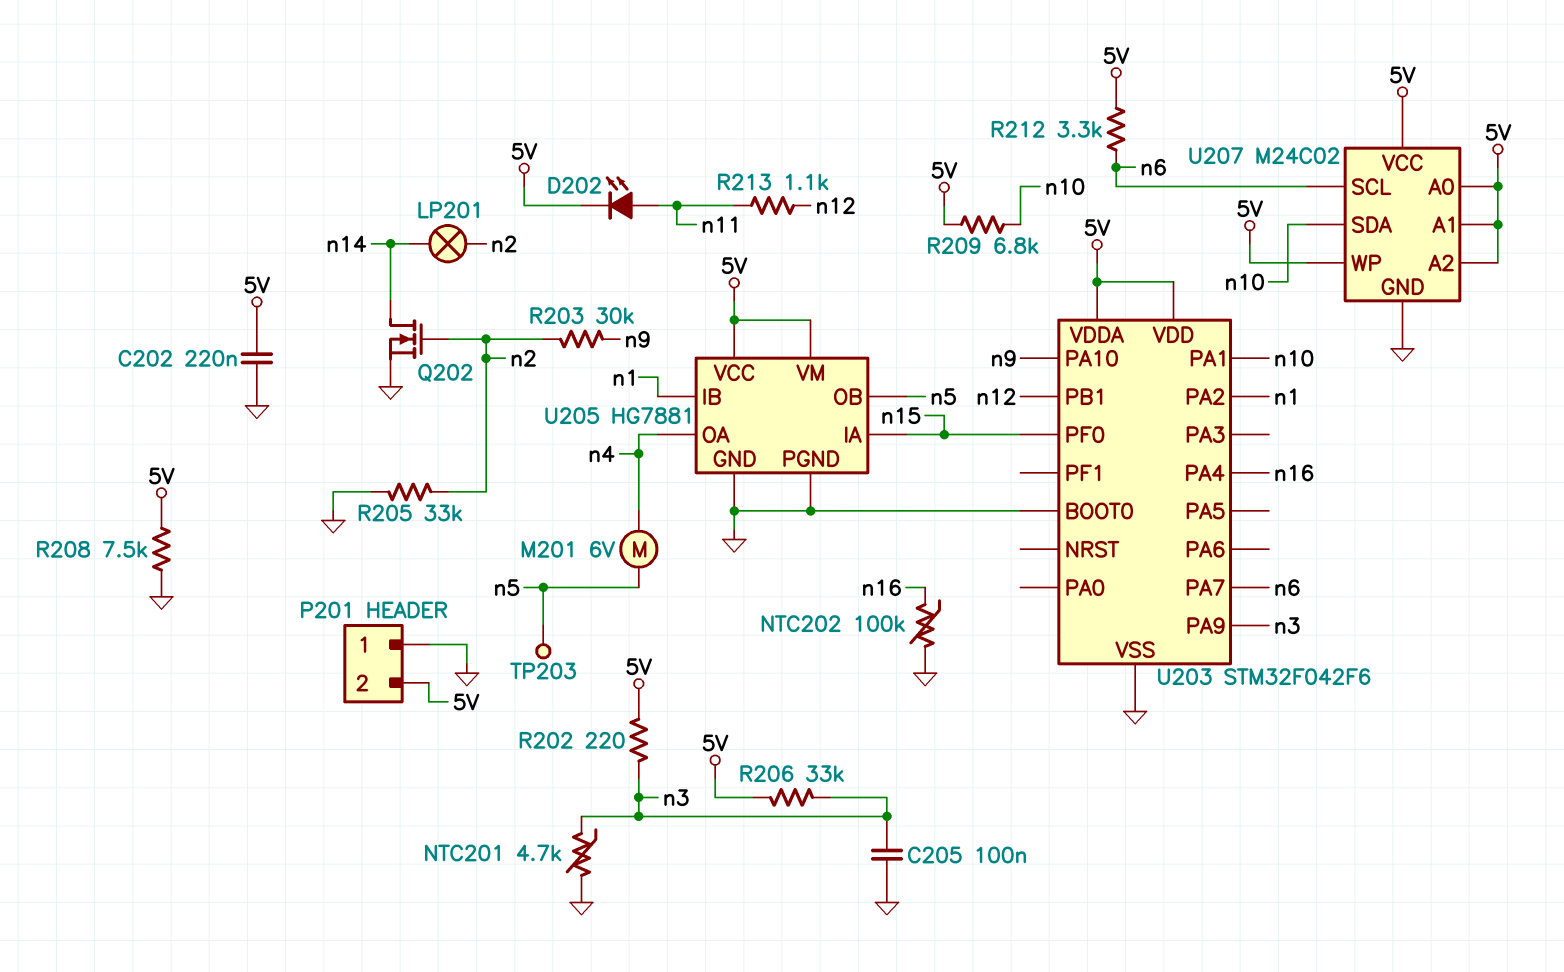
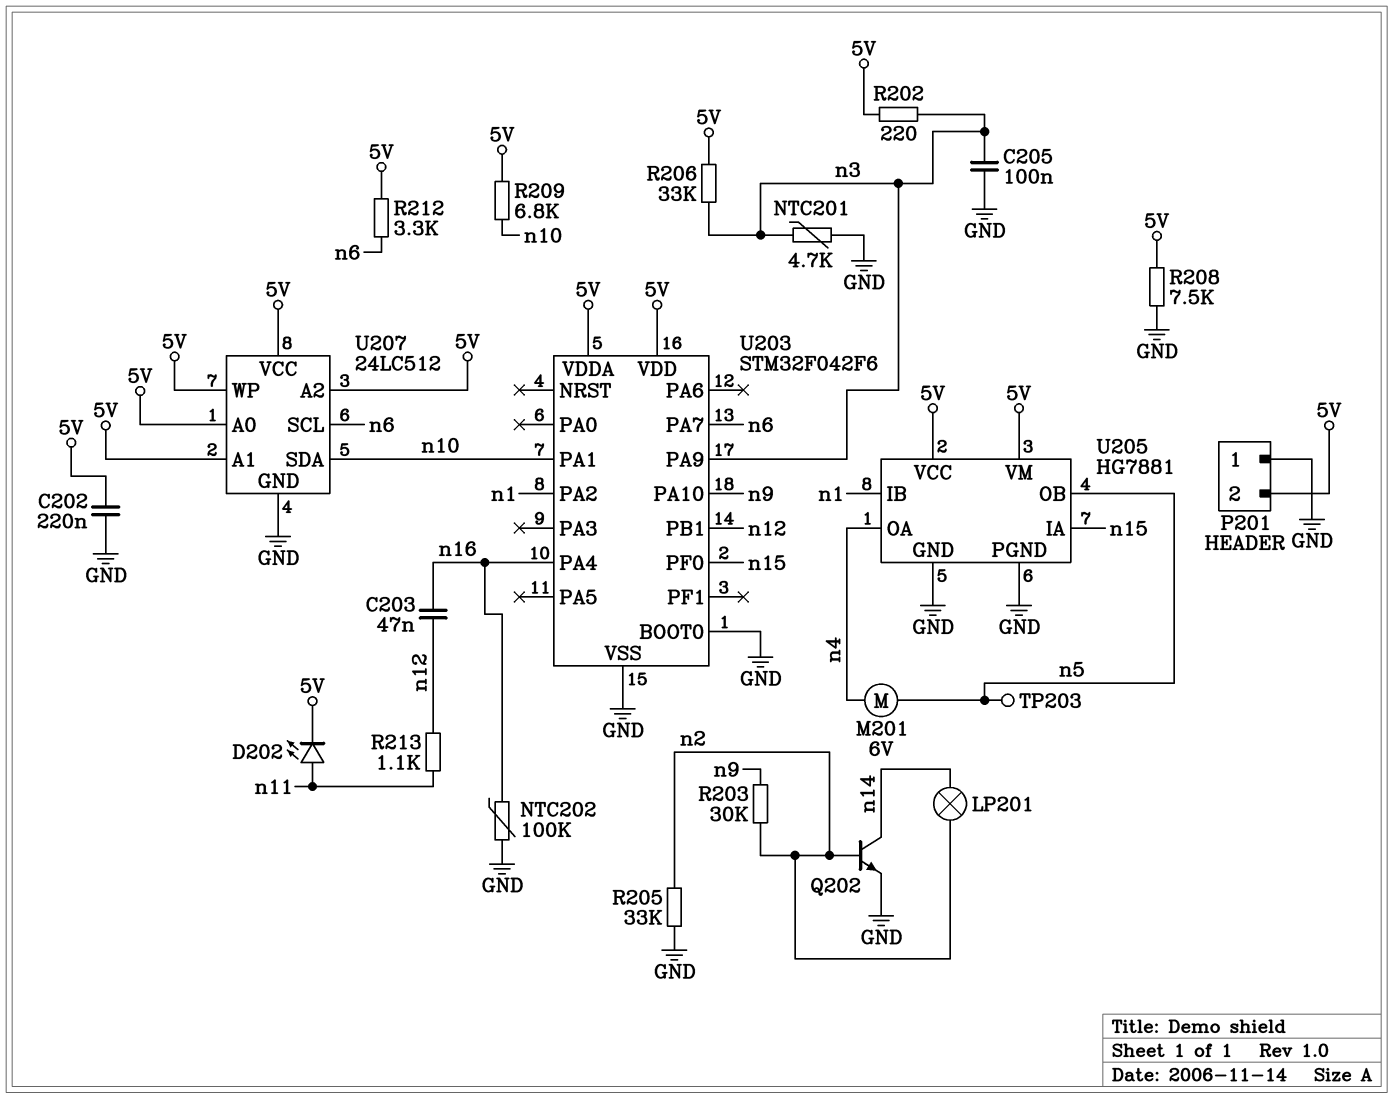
C203: none -> 47nF (n12, n16)
Q202: NMOS (G n2, D n14, S GND) -> NPN (B n2, C n14, E GND)
U207: M24C02 -> 24LC512

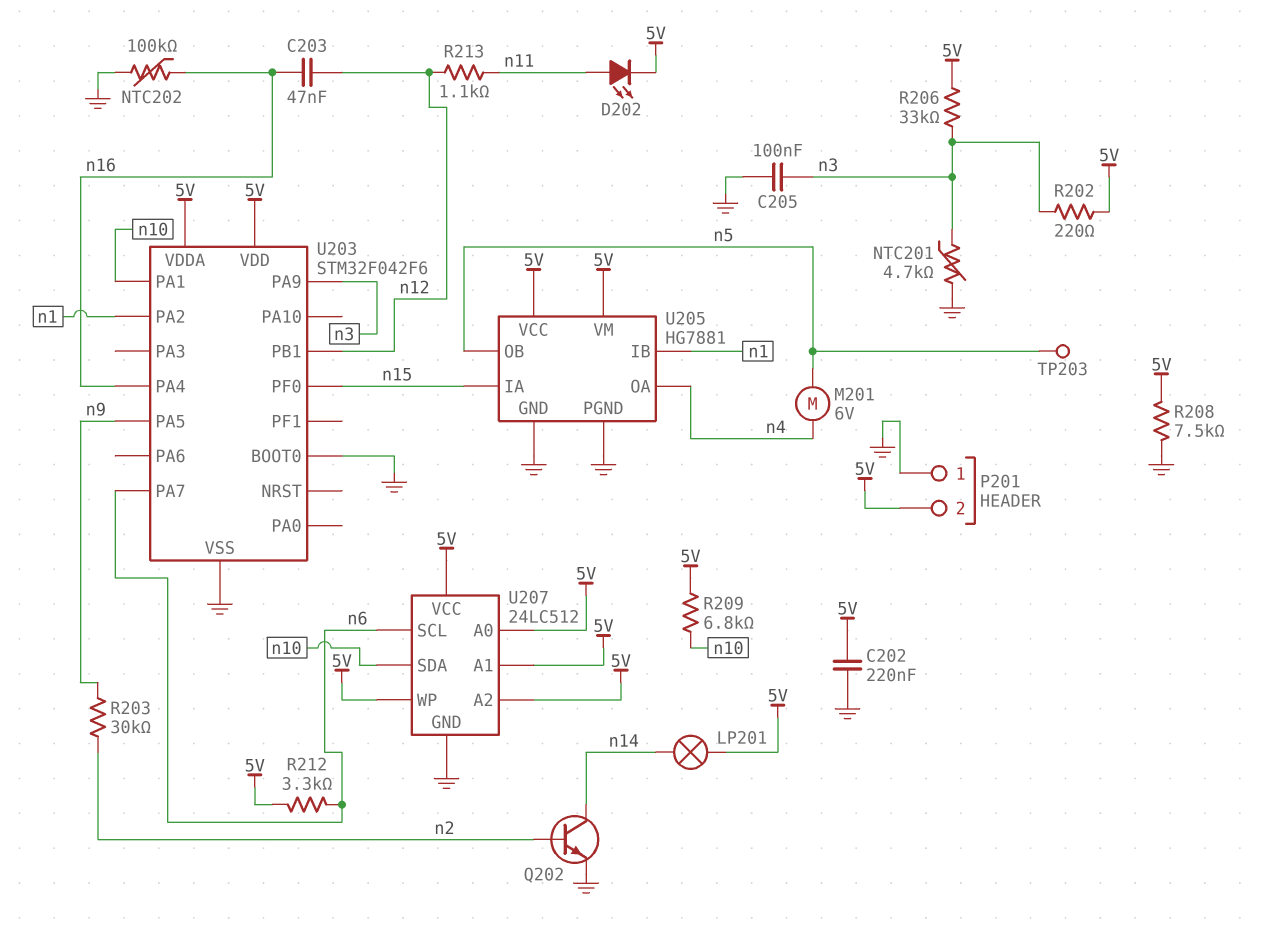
LP201: lamp (n2, n14) -> lamp (5V, n14)
R205: 33k (GND, n2) -> none
U203 pin PA5: none -> n9
U203 pin PA10: n9 -> none

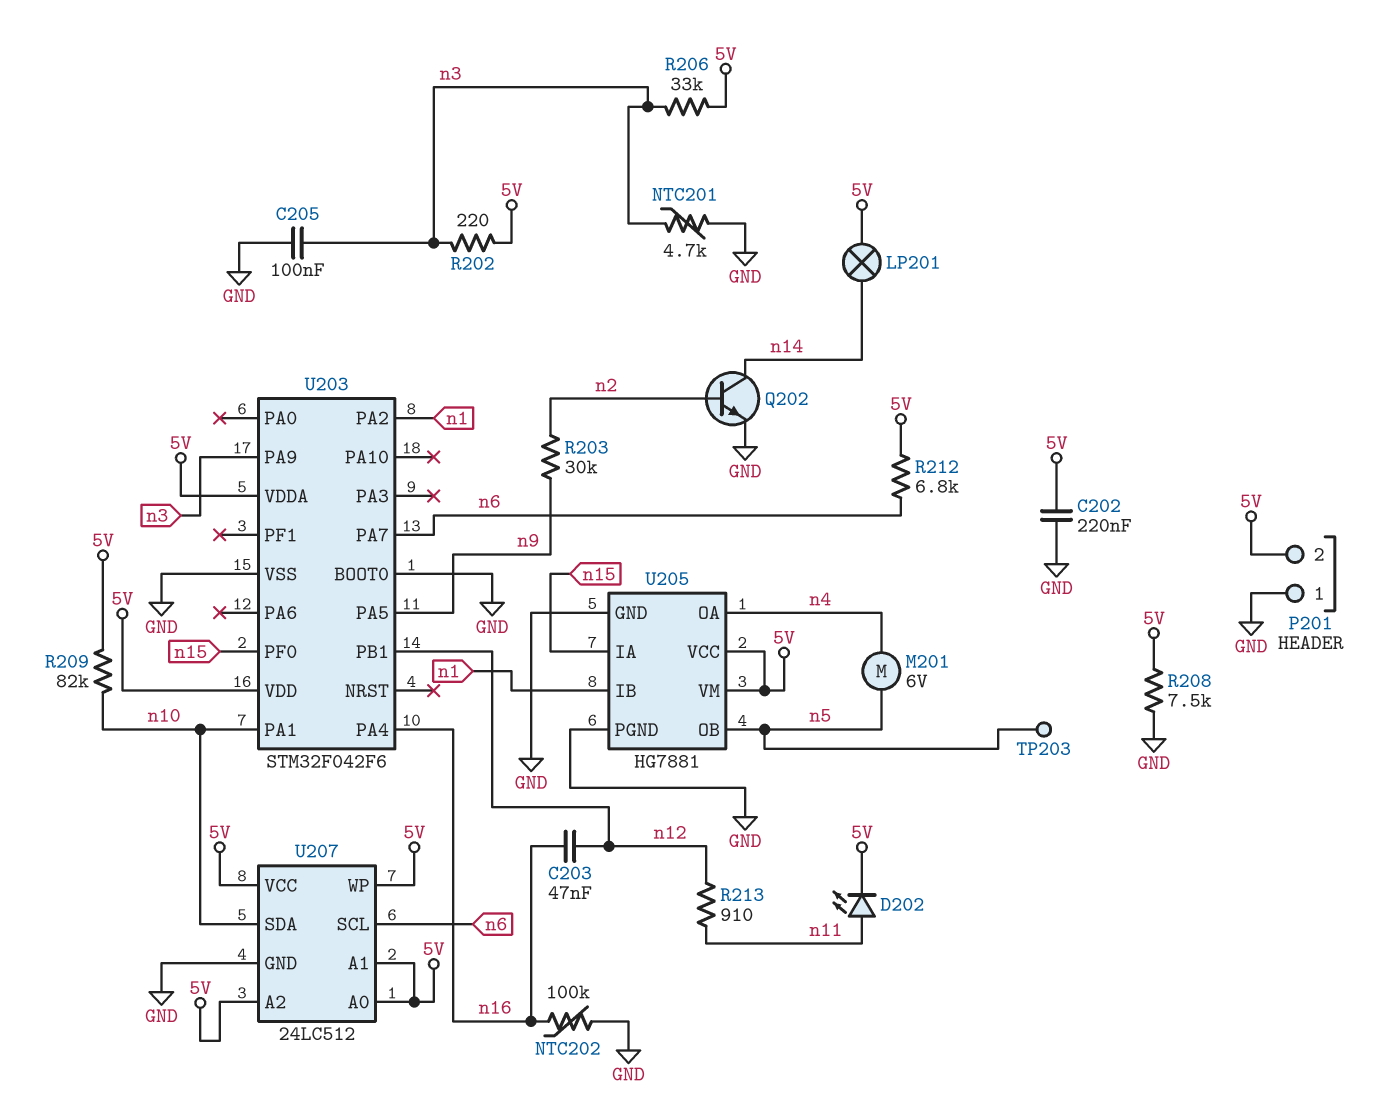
R209: 6.8k (5V, n10) -> 82k (5V, n10)
R212: 3.3k (5V, n6) -> 6.8k (5V, n6)
R213: 1.1k (n11, n12) -> 910 (n11, n12)

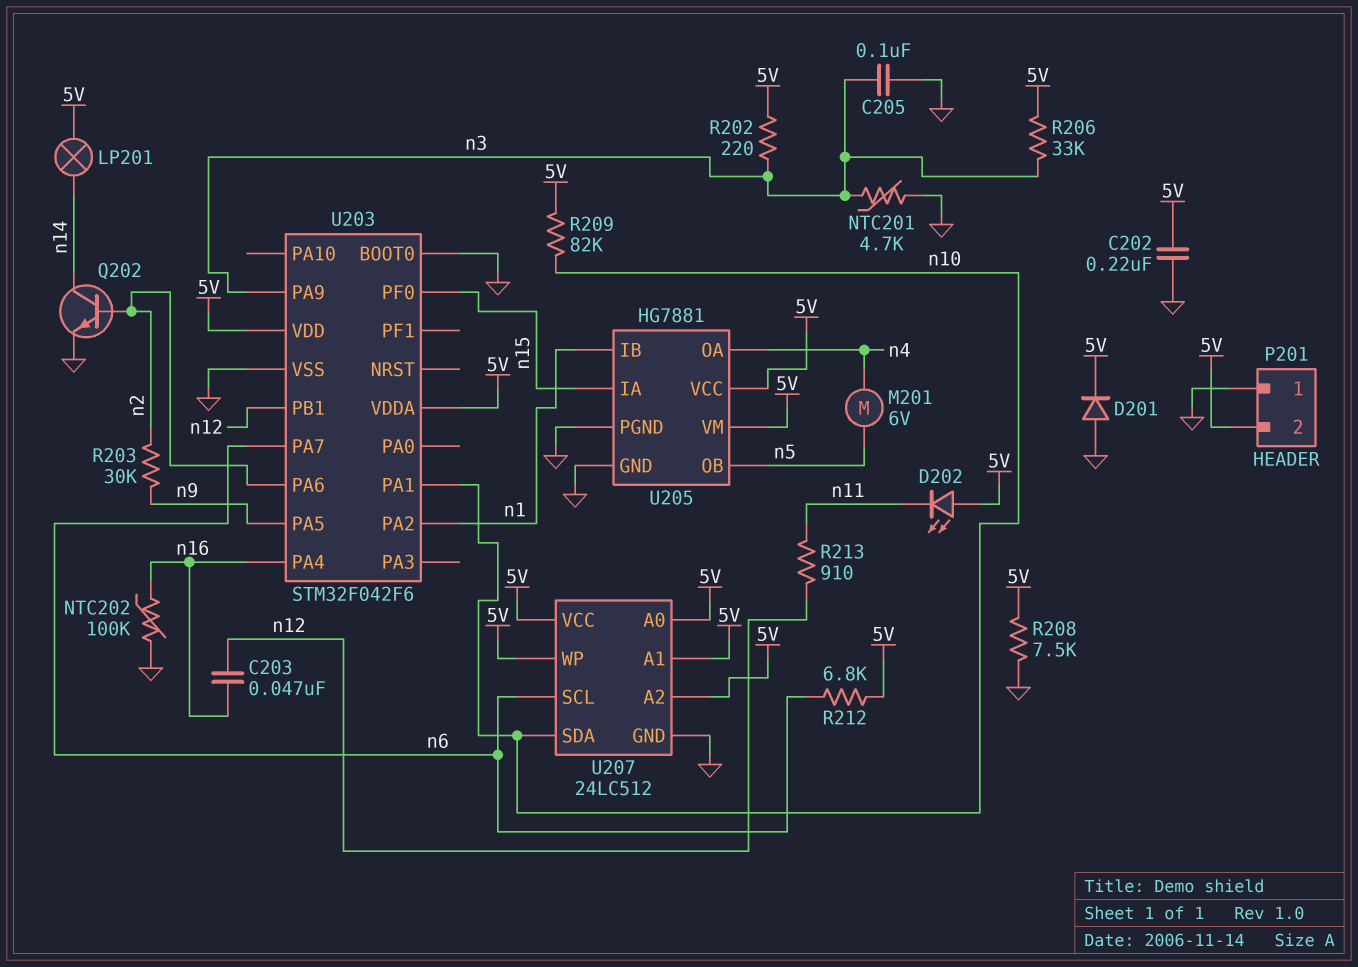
D201: none -> diode (A GND, K 5V)
D202: LED (A n11, K 5V) -> LED (A 5V, K n11)
TP203: test point (n5) -> none
U203 pin PA6: none -> n2

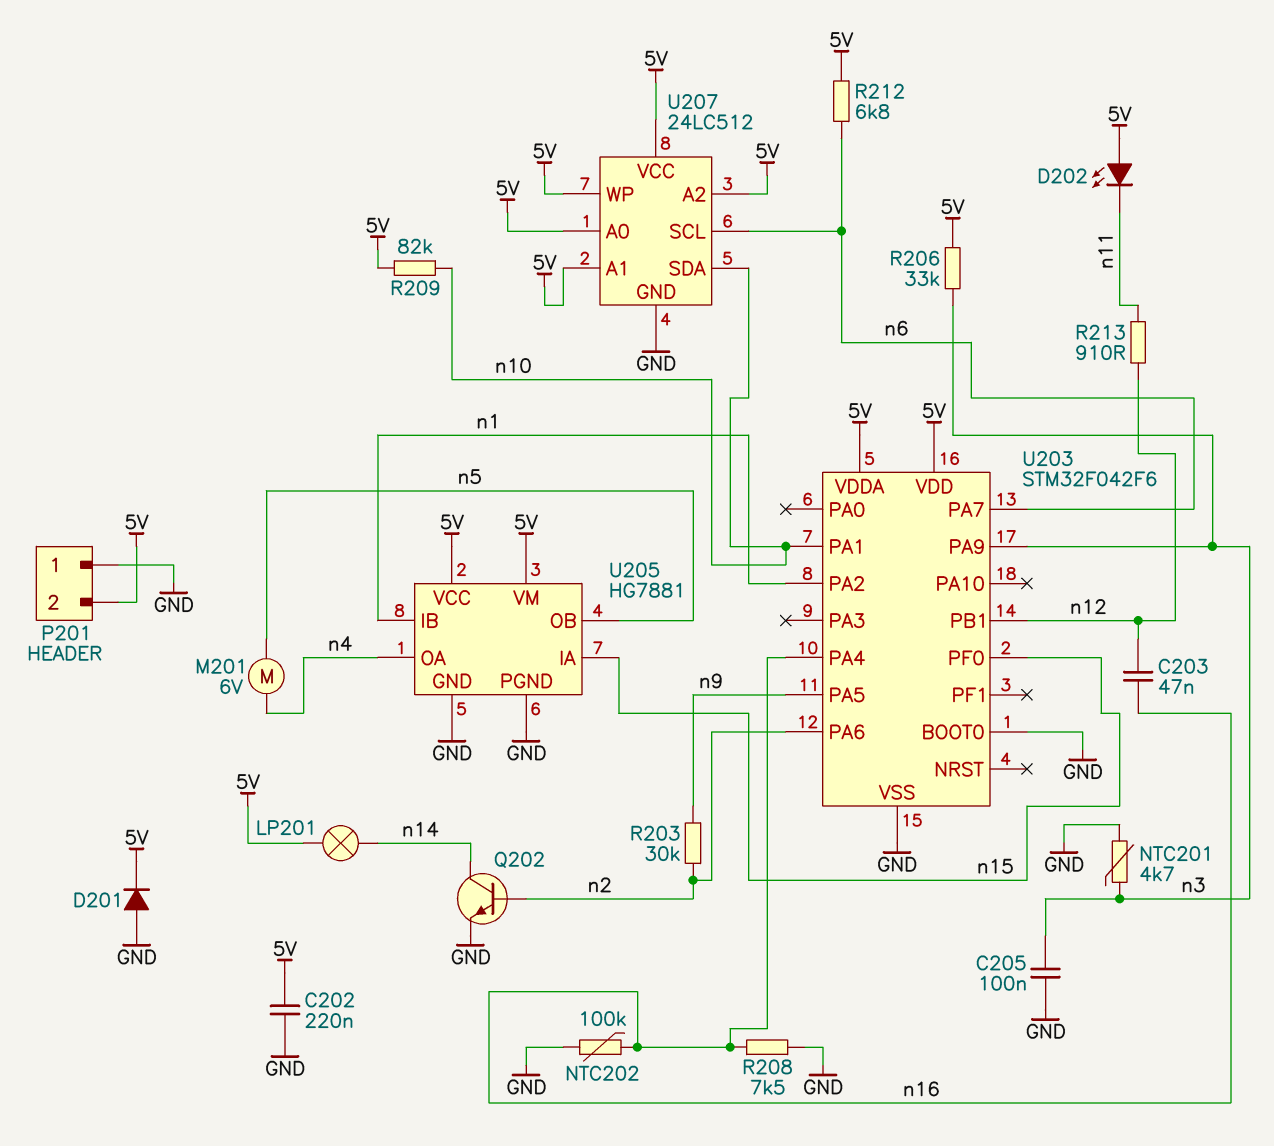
R202: 220 (5V, n3) -> none
R208: 7.5k (5V, GND) -> 7.5k (GND, n16)

